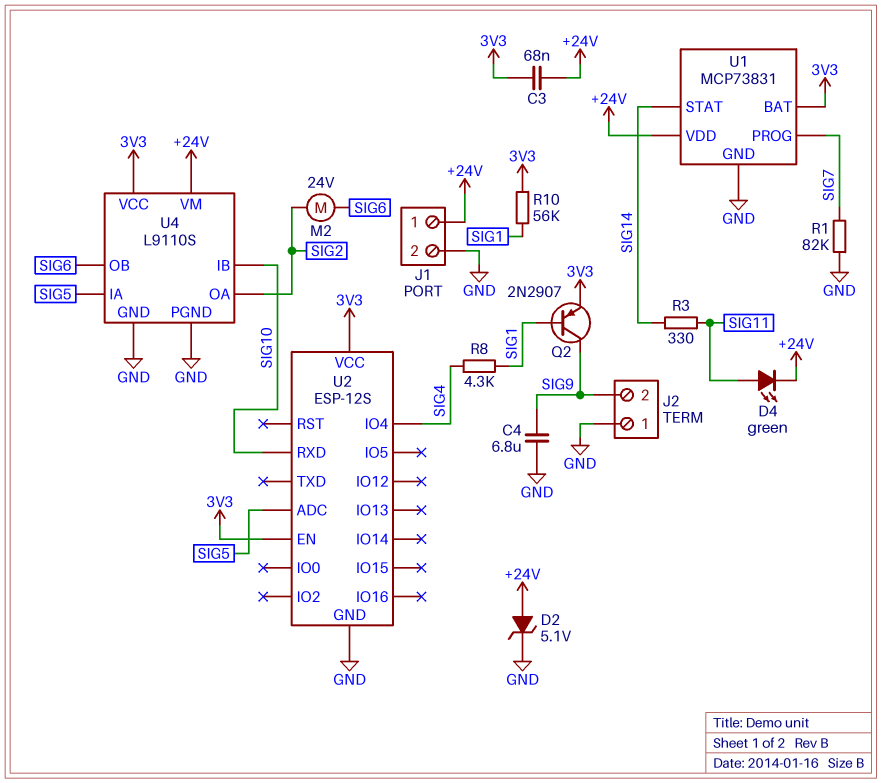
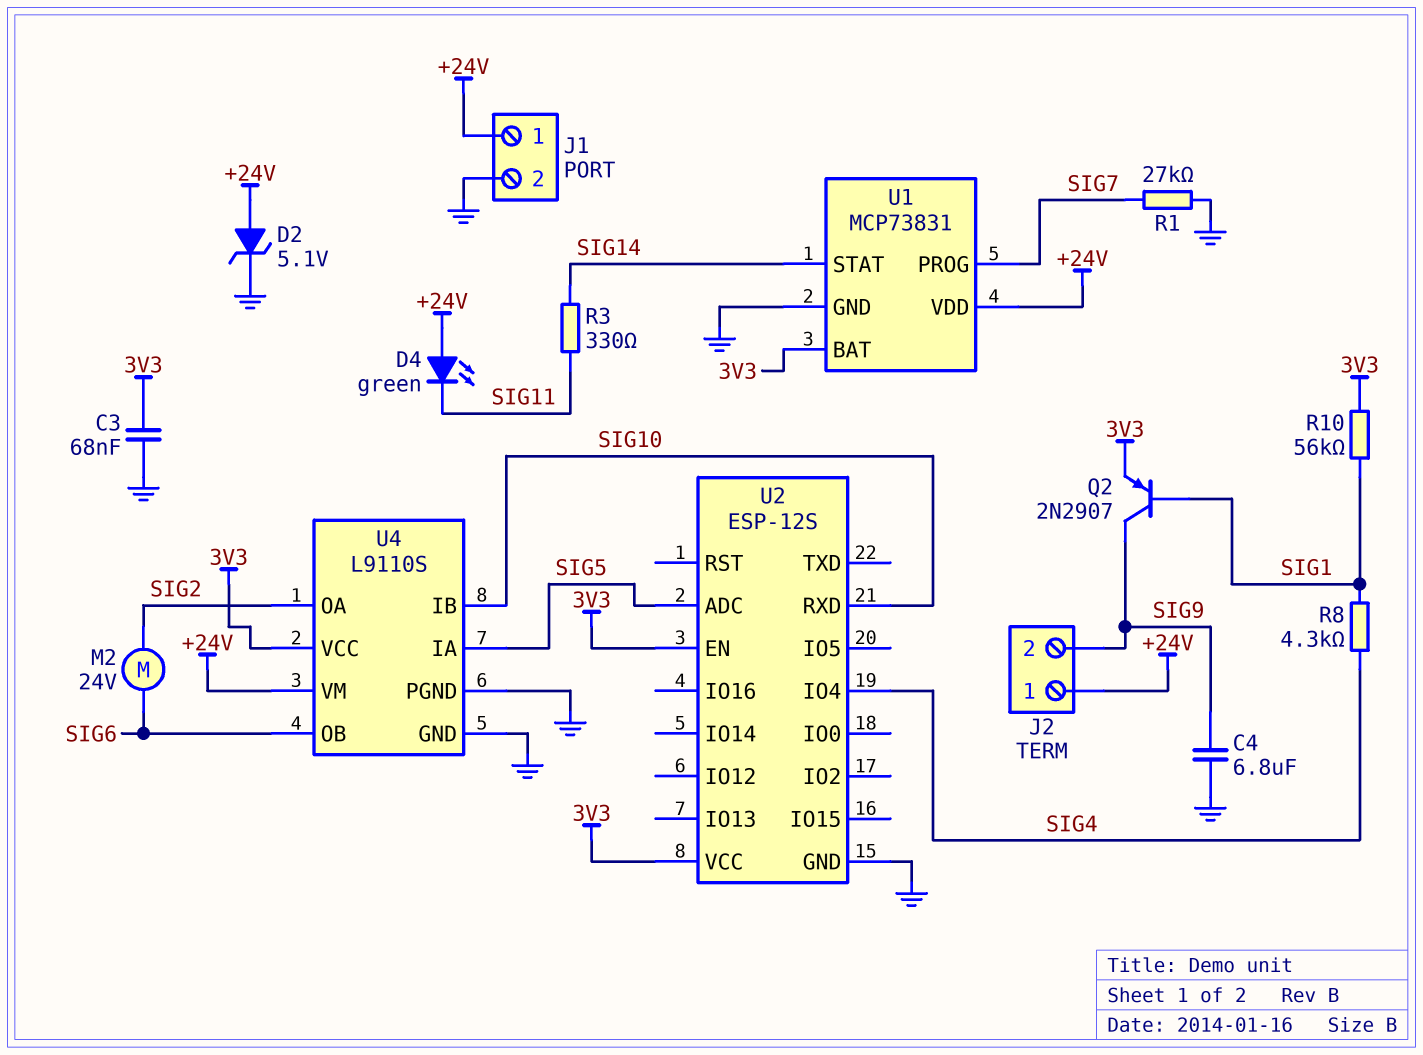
C3: 68nF (+24V, 3V3) -> 68nF (3V3, GND)
D4: LED green (A SIG11, K +24V) -> LED green (A +24V, K SIG11)
J2 pin 1: GND -> +24V
R1: 82k (GND, SIG7) -> 27k (GND, SIG7)

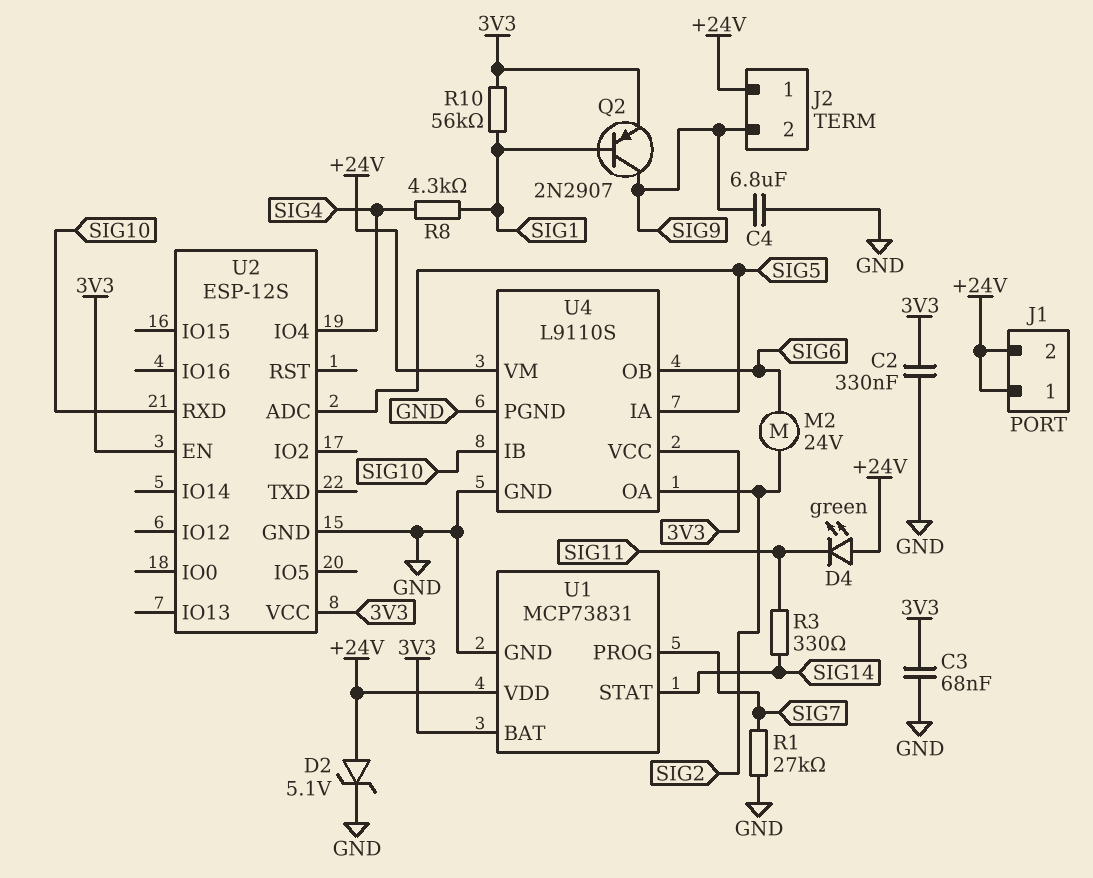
C2: none -> 330nF (3V3, GND)
J1 pin 2: GND -> +24V

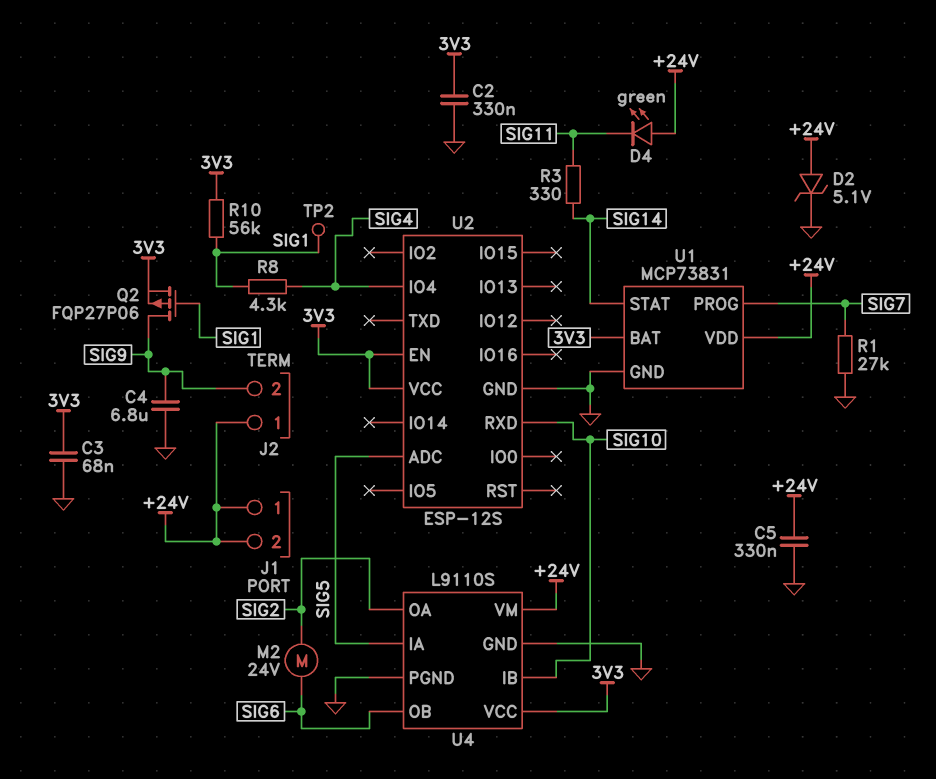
C5: none -> 330nF (+24V, GND)
Q2: PNP 2N2907 (B SIG1, C SIG9, E 3V3) -> PMOS FQP27P06 (G SIG1, D SIG9, S 3V3)
TP2: none -> test point (SIG1)

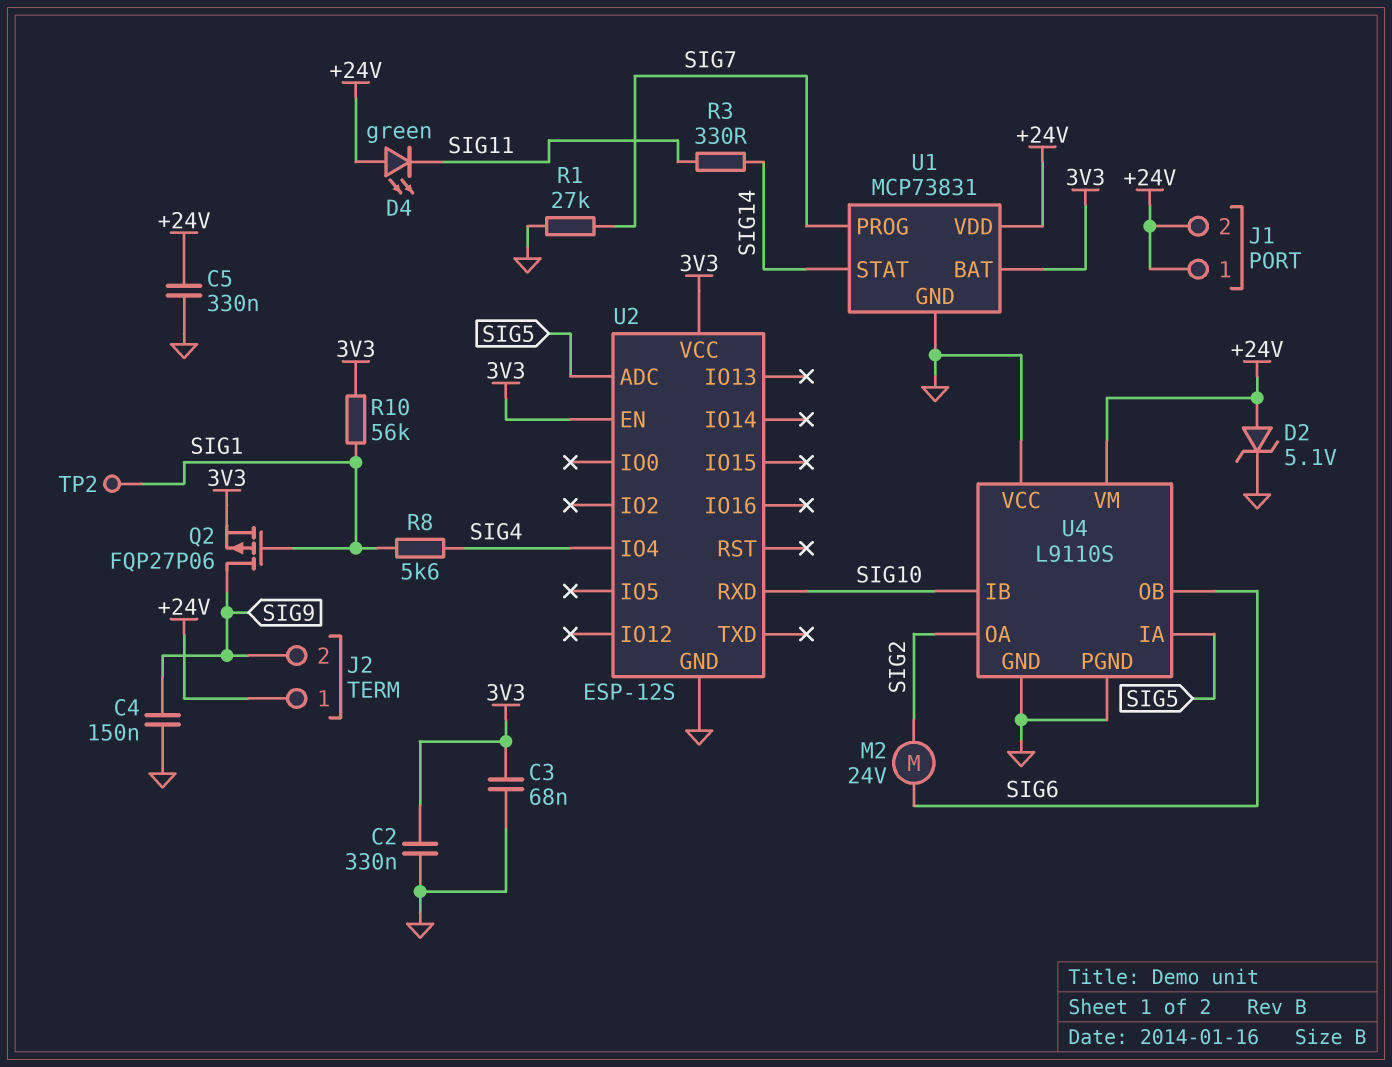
C4: 6.8uF (GND, SIG9) -> 150nF (GND, SIG9)
R8: 4.3k (SIG1, SIG4) -> 5.6k (SIG1, SIG4)
U4 pin VCC: 3V3 -> GND

